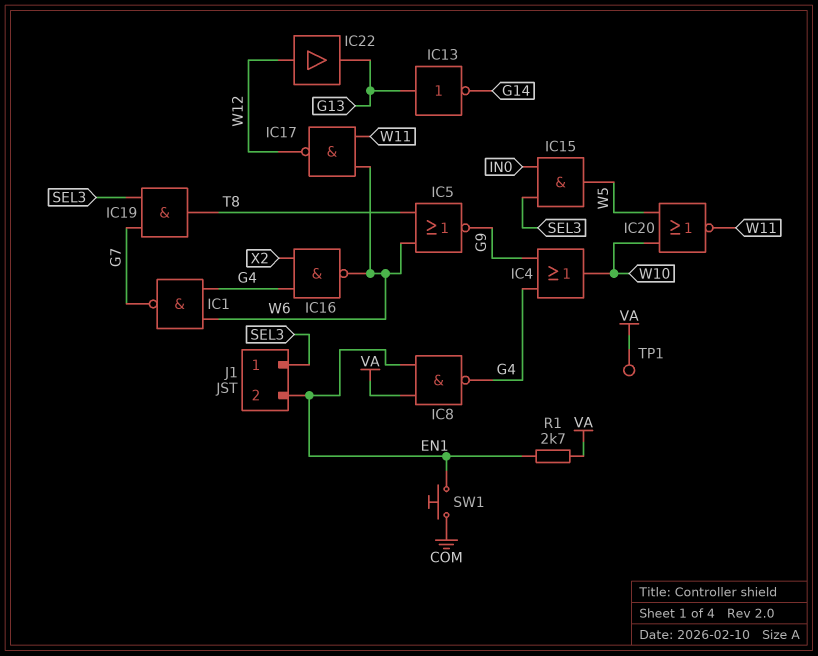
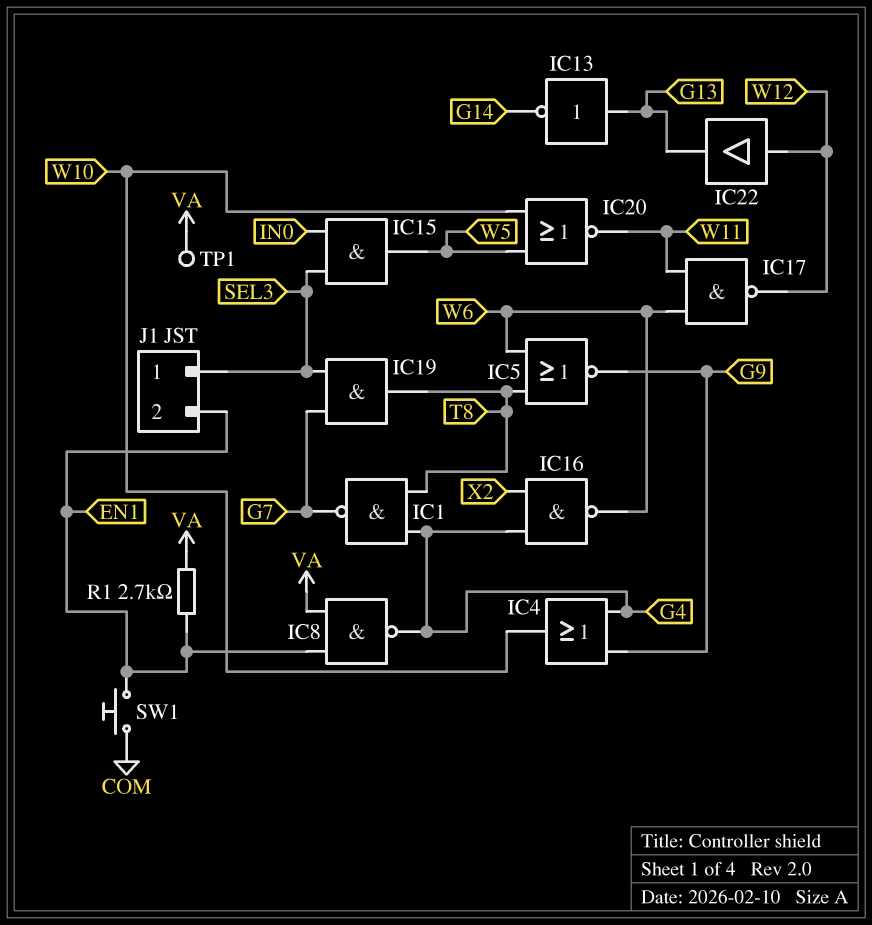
IC1: NAND (in G4, in W6, out G7) -> NAND (in G4, in T8, out G7)

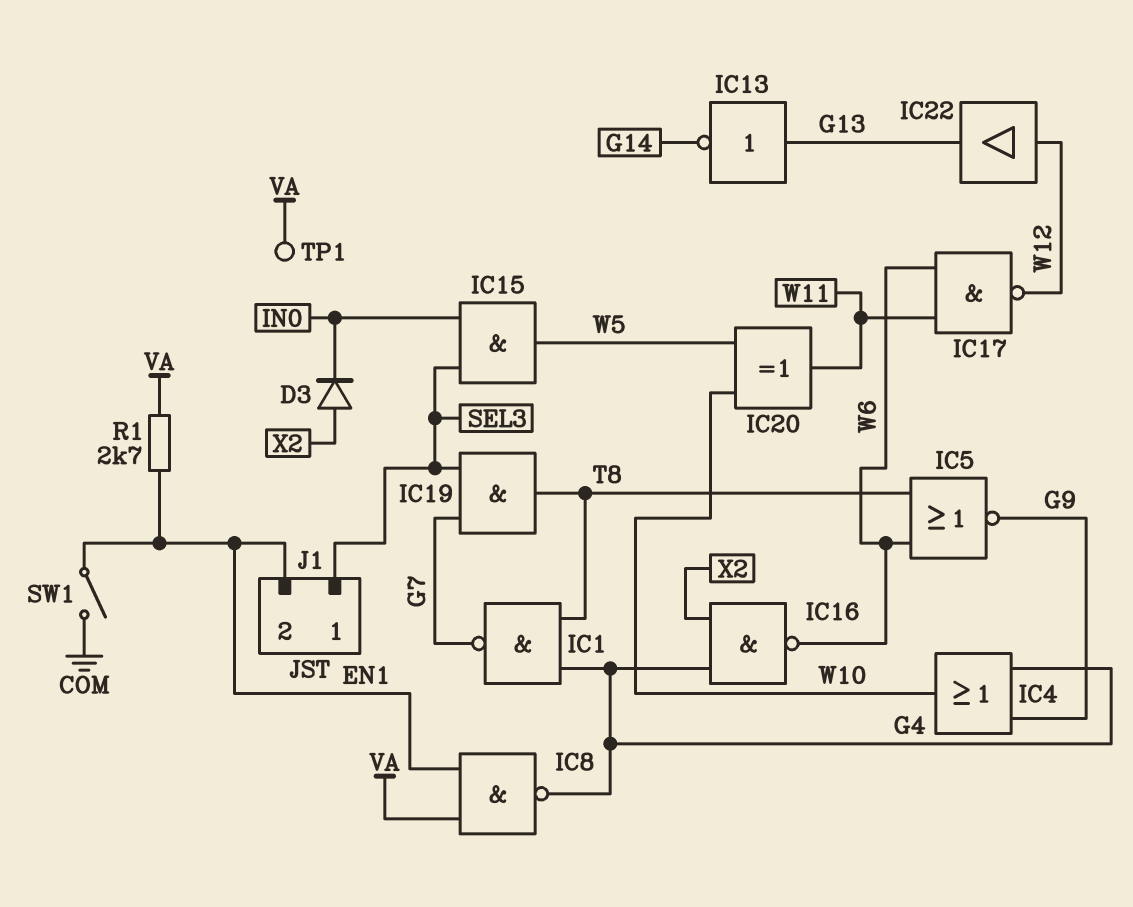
D3: none -> diode (A X2, K IN0)
IC20: NOR (in W5, in W10, out W11) -> XOR (in W5, in W10, out W11)
SW1: button (COM, EN1) -> switch (COM, EN1)

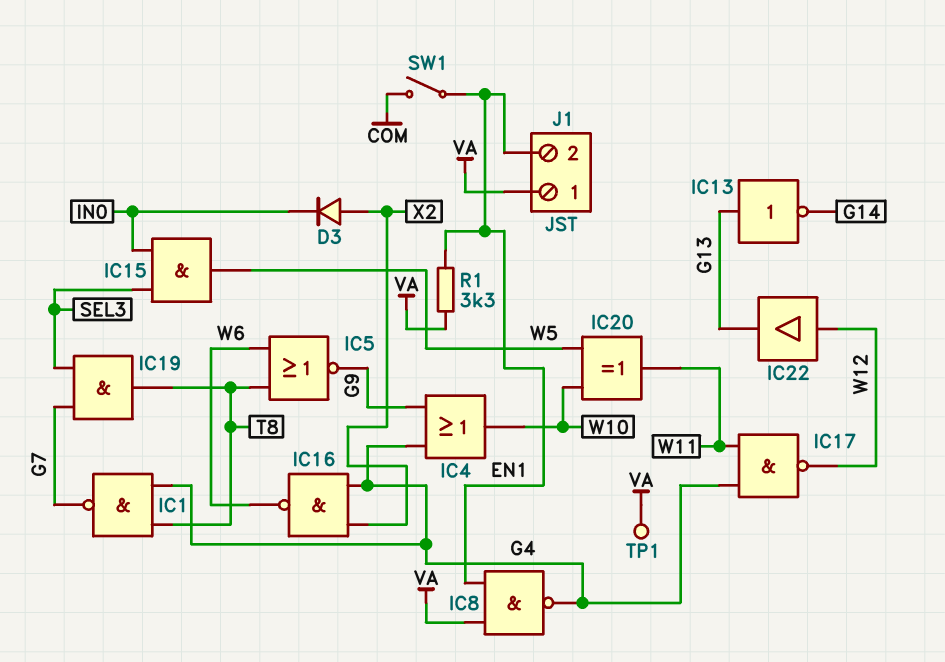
IC17: NAND (in W6, in W11, out W12) -> NAND (in G4, in W11, out W12)
J1 pin 1: SEL3 -> VA
R1: 2.7k (EN1, VA) -> 3.3k (EN1, VA)

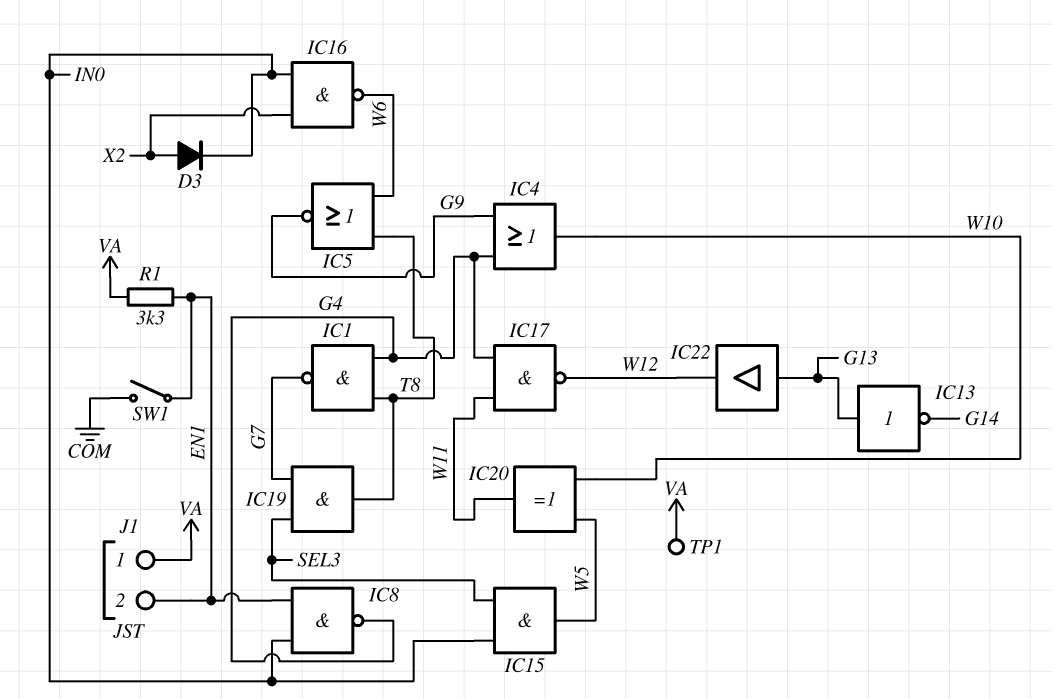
IC8: NAND (in EN1, in VA, out G4) -> NAND (in EN1, in IN0, out G4)
IC16: NAND (in G4, in X2, out W6) -> NAND (in IN0, in X2, out W6)
IC22: buffer (in W12, out G13) -> buffer (in G13, out W12)

